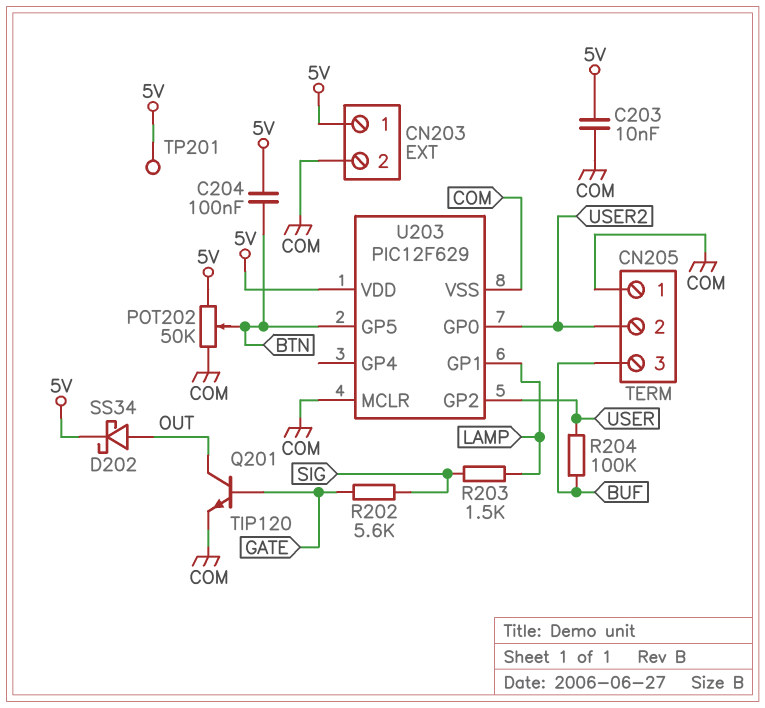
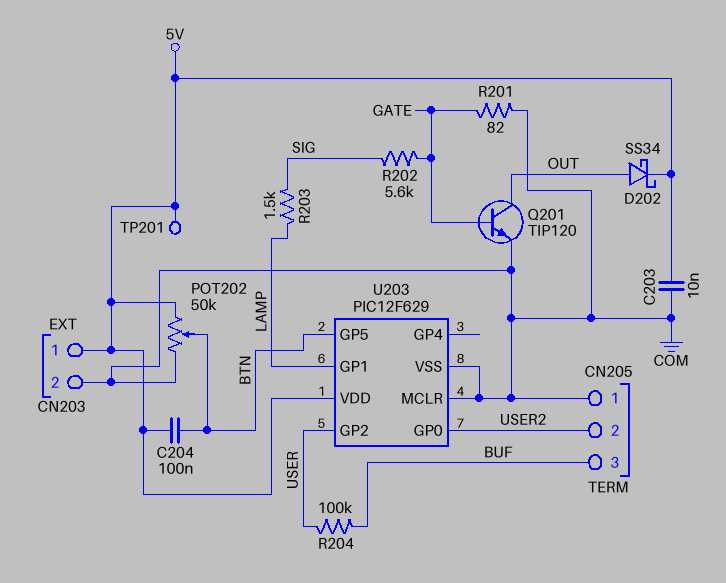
R201: none -> 82 (COM, GATE)

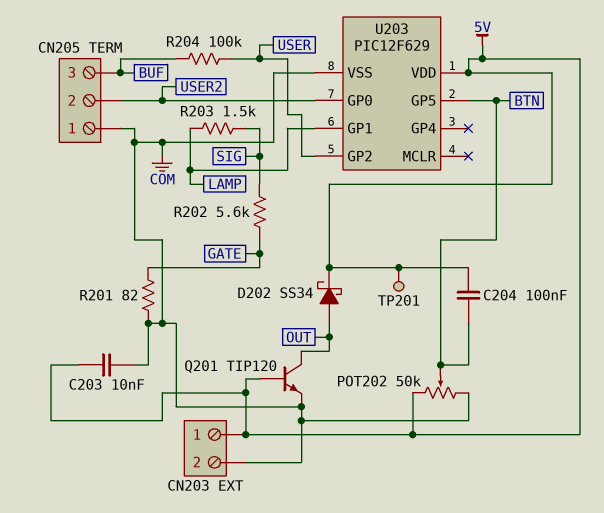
Q201: NPN TIP120 (B GATE, C OUT, E COM) -> NPN TIP120 (B 5V, C OUT, E COM)
U203 pin MCLR: COM -> none

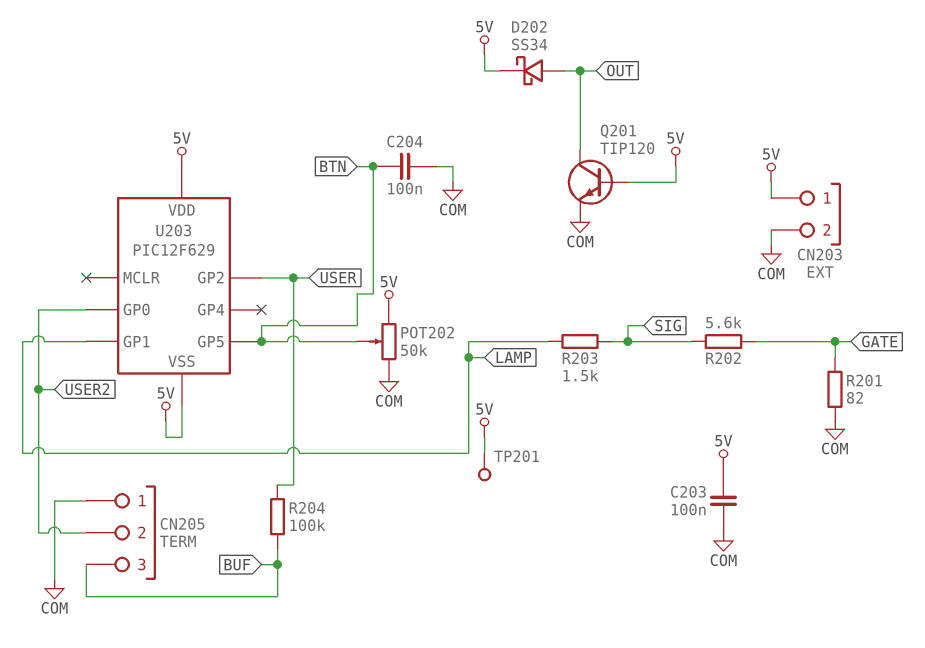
C203: 10nF (5V, COM) -> 100nF (5V, COM)
C204: 100nF (5V, BTN) -> 100nF (BTN, COM)
U203 pin VSS: COM -> 5V

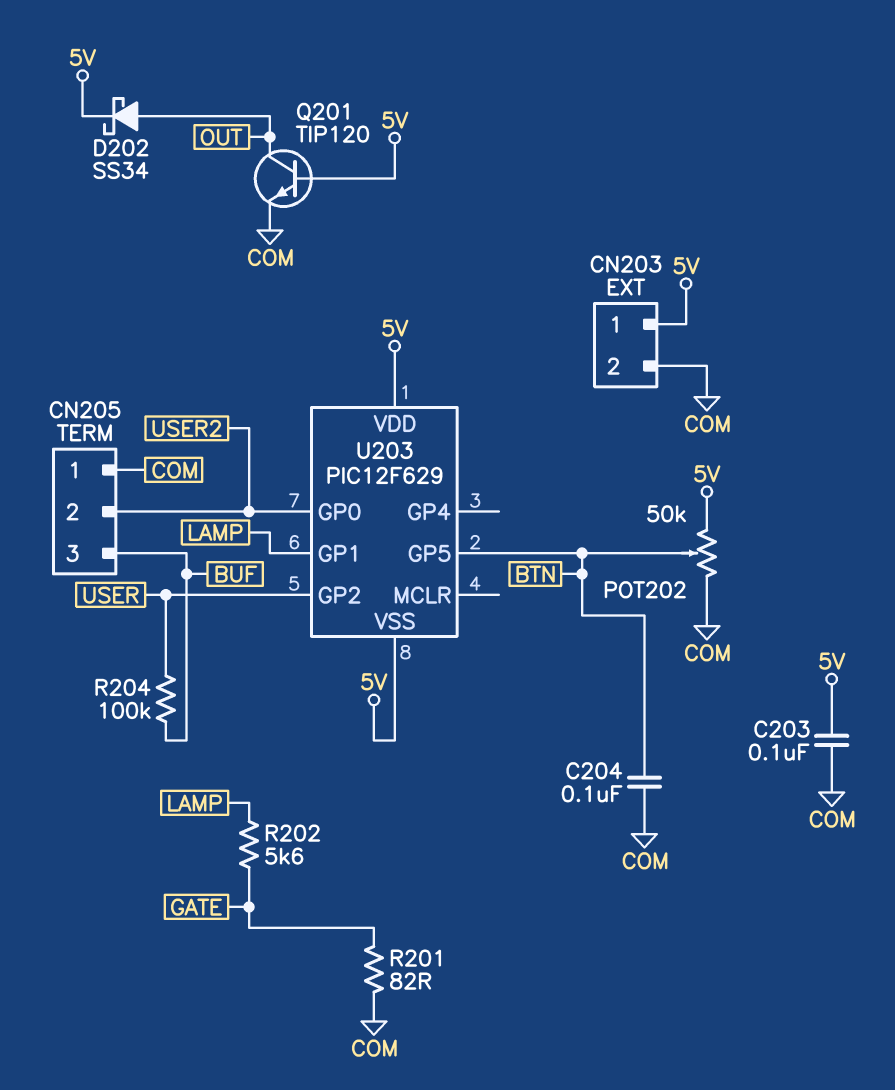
R202: 5.6k (GATE, SIG) -> 5.6k (GATE, LAMP)
R203: 1.5k (LAMP, SIG) -> none
TP201: test point (5V) -> none

